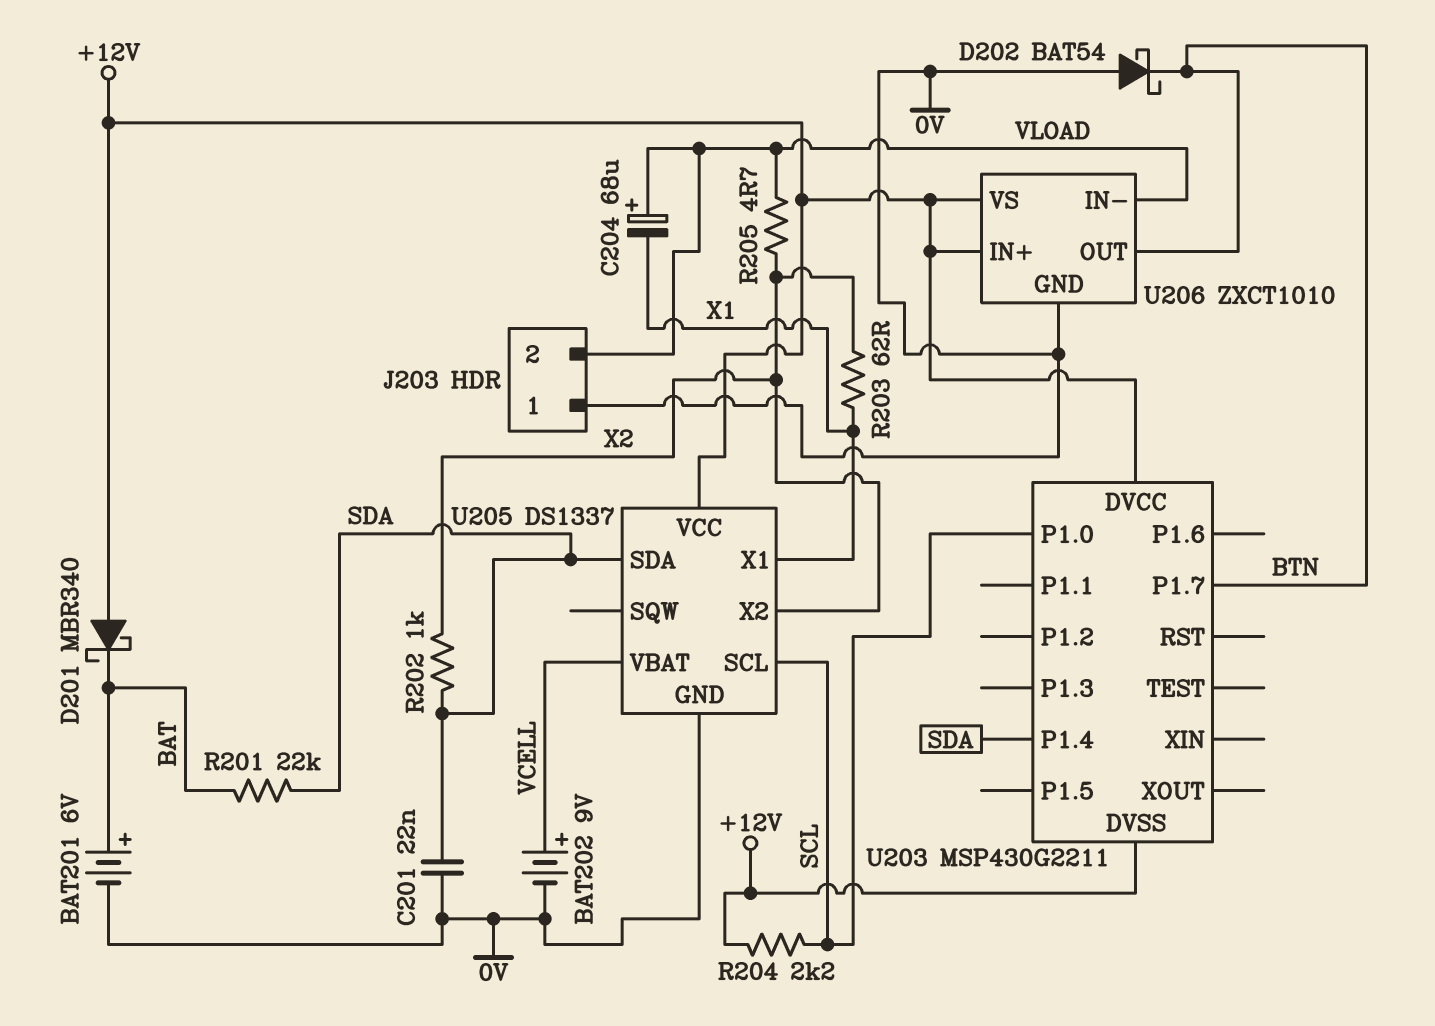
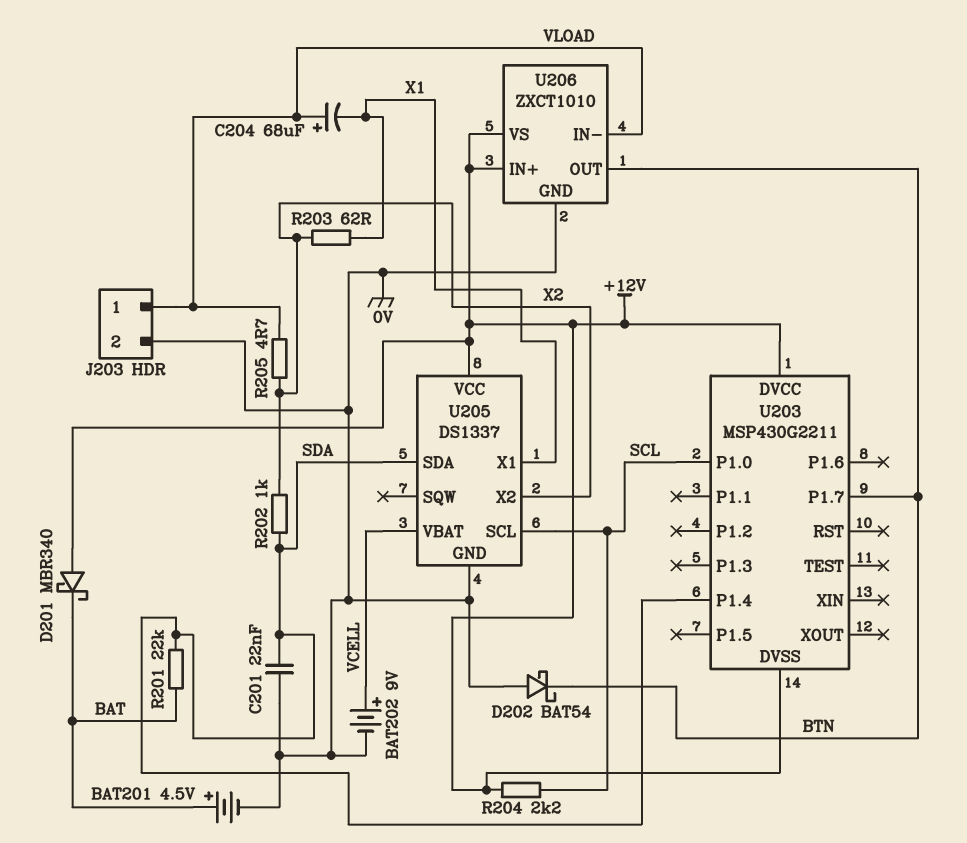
BAT201: 6V (plus BAT, minus 0V) -> 4.5V (plus BAT, minus 0V)
J203 pin 1: 0V -> VLOAD
J203 pin 2: VLOAD -> 0V

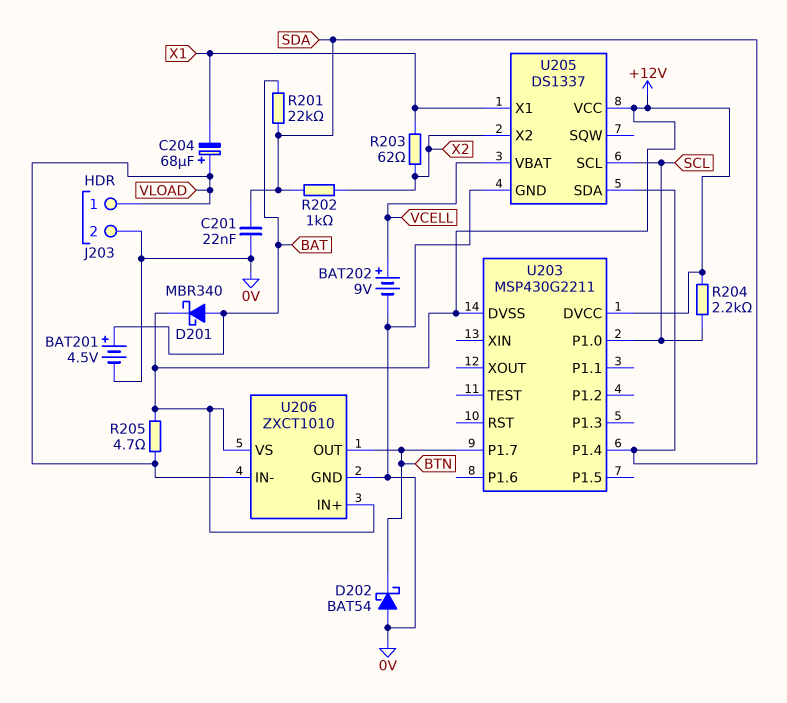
D201: schottky MBR340 (A +12V, K BAT) -> schottky MBR340 (A BAT, K +12V)
R205: 4.7 (VLOAD, X2) -> 4.7 (+12V, VLOAD)

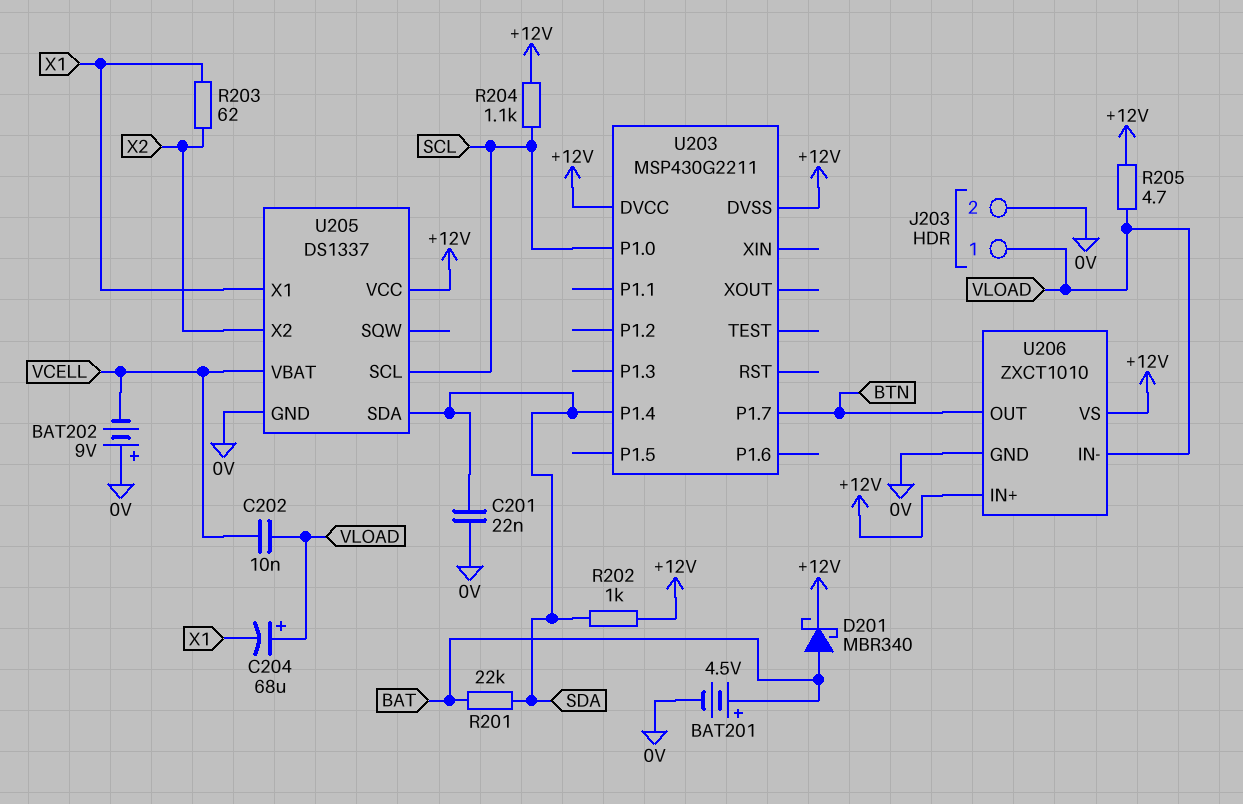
BAT202: 9V (plus VCELL, minus 0V) -> 9V (plus 0V, minus VCELL)
C202: none -> 10nF (VCELL, VLOAD)
D202: schottky BAT54 (A 0V, K BTN) -> none
R202: 1k (SDA, X2) -> 1k (+12V, SDA)
R204: 2.2k (+12V, SCL) -> 1.1k (+12V, SCL)

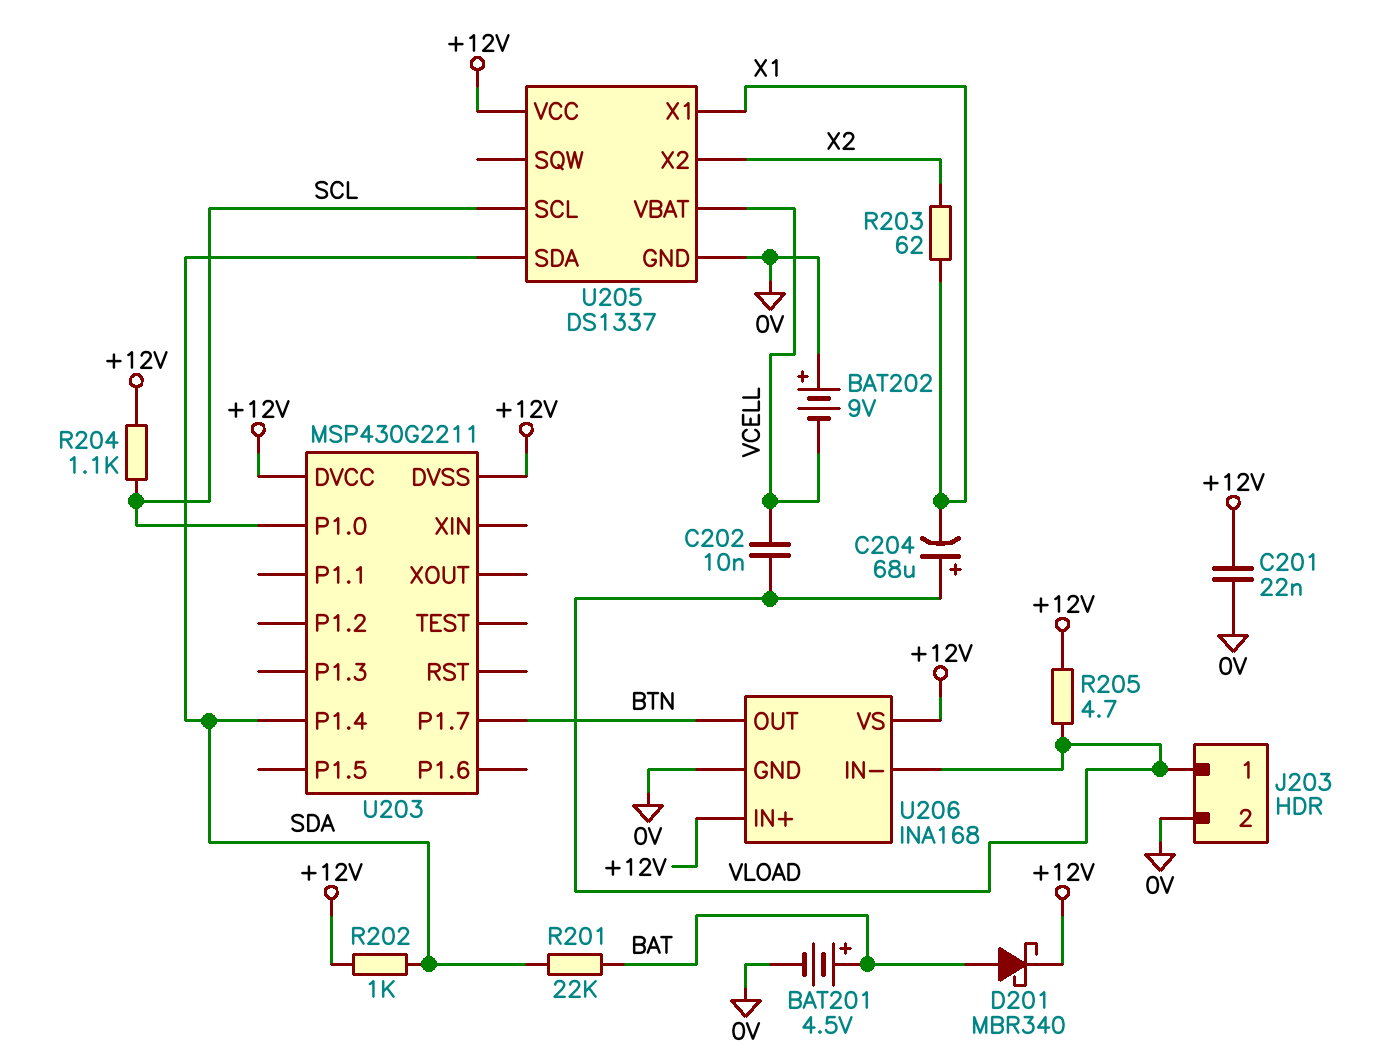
C201: 22nF (0V, SDA) -> 22nF (+12V, 0V)
U206: ZXCT1010 -> INA168

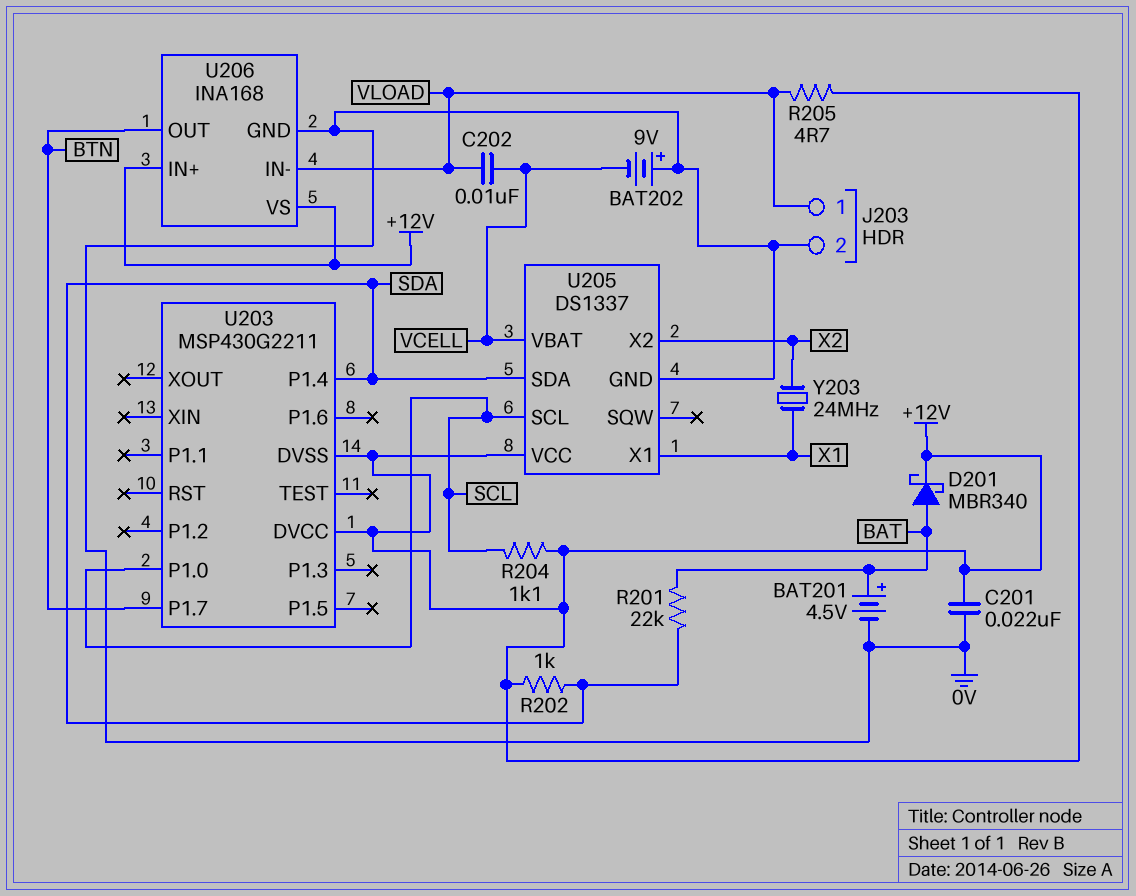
C204: 68uF (plus VLOAD, minus X1) -> none
R203: 62 (X1, X2) -> none
Y203: none -> 24MHz (X1, X2)

